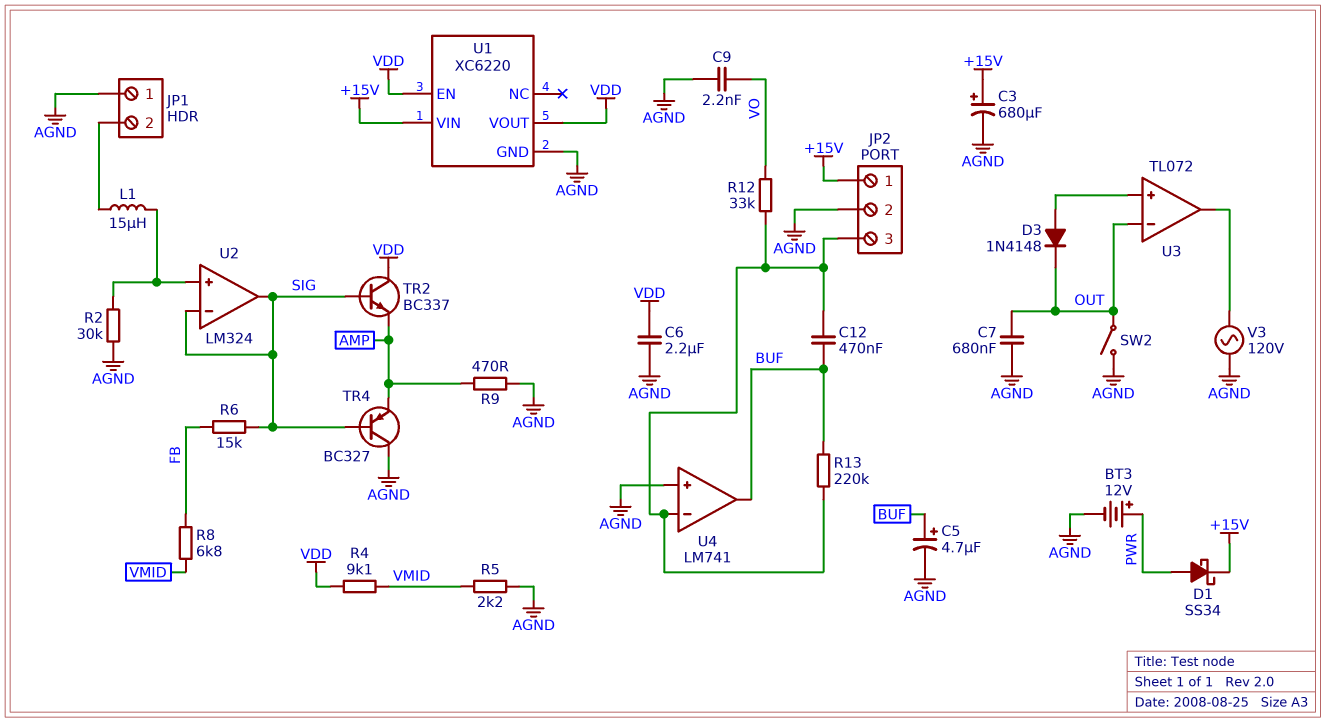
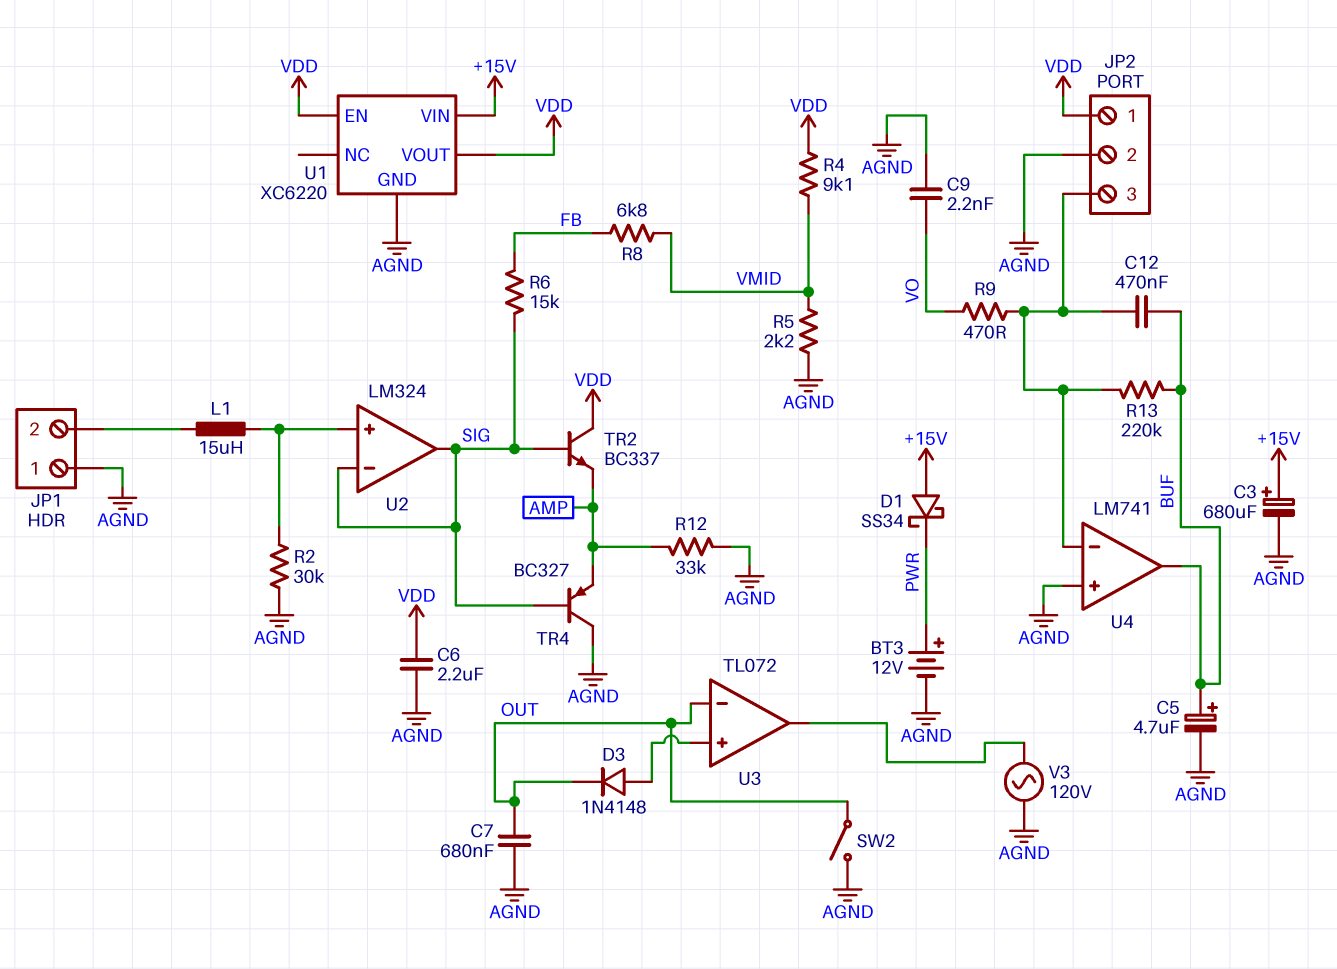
D1: schottky SS34 (A PWR, K +15V) -> schottky SS34 (A +15V, K PWR)
JP2 pin 1: +15V -> VDD
R9: 470 (AGND, AMP) -> 470 (JP2/3, VO)
R12: 33k (JP2/3, VO) -> 33k (AGND, AMP)

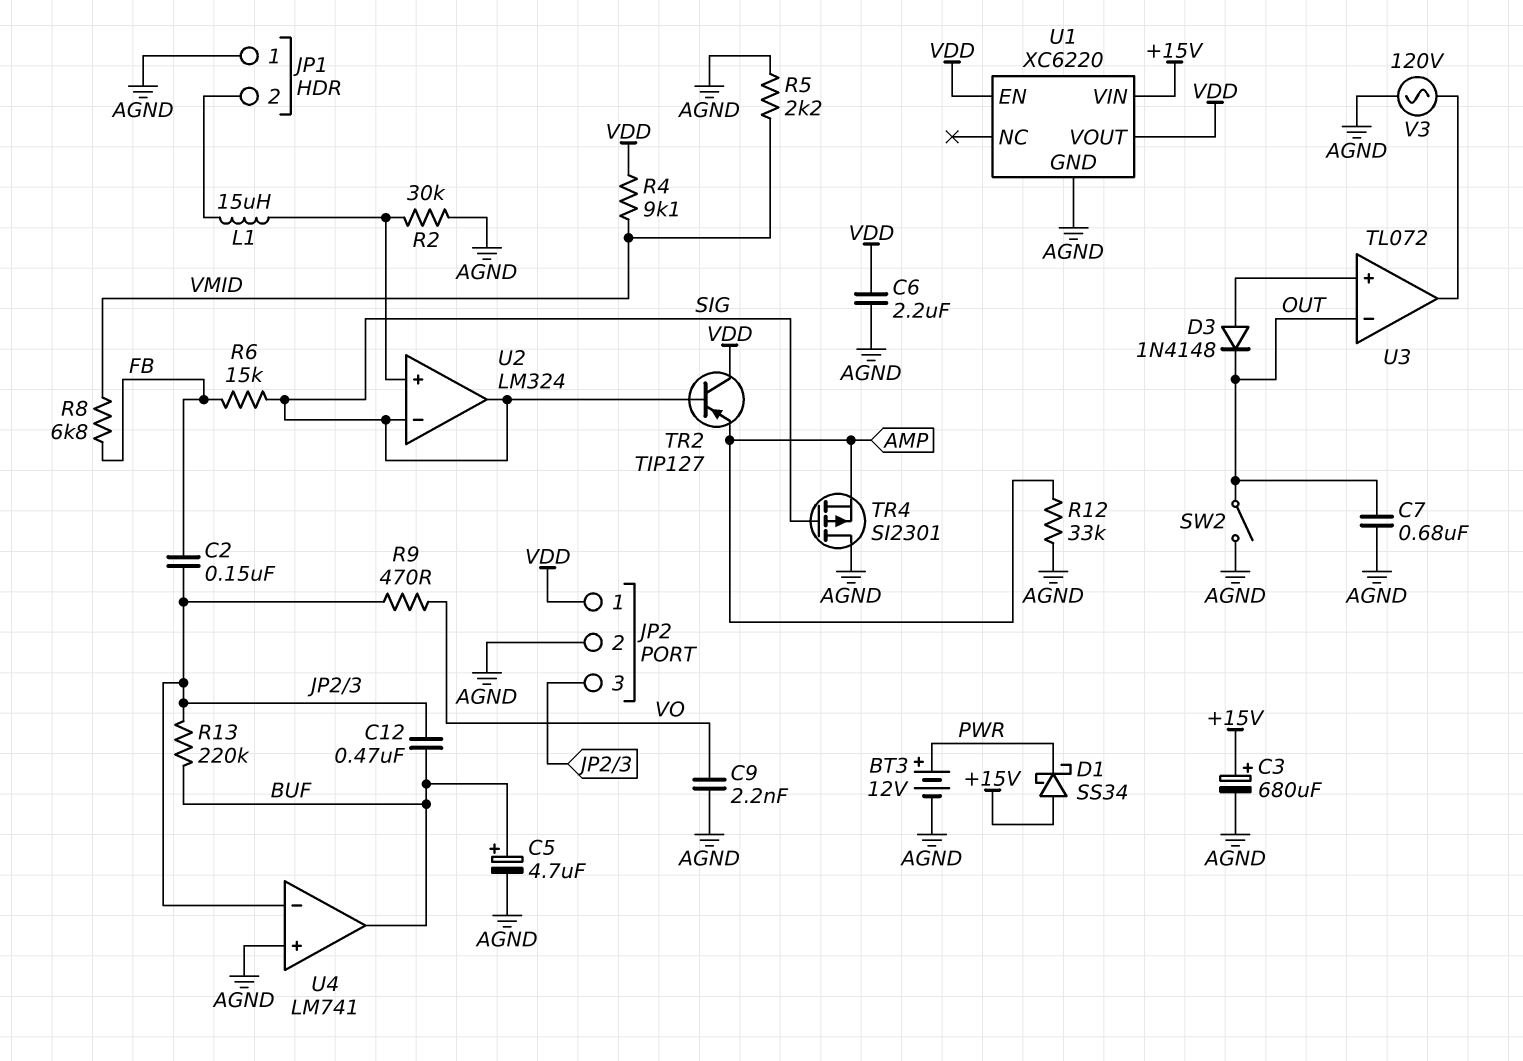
C2: none -> 150nF (FB, JP2/3)
TR2: NPN BC337 (B SIG, C VDD, E AMP) -> PNP TIP127 (B SIG, C VDD, E AMP)
TR4: PNP BC327 (B SIG, C AGND, E AMP) -> PMOS SI2301 (G SIG, D AGND, S AMP)

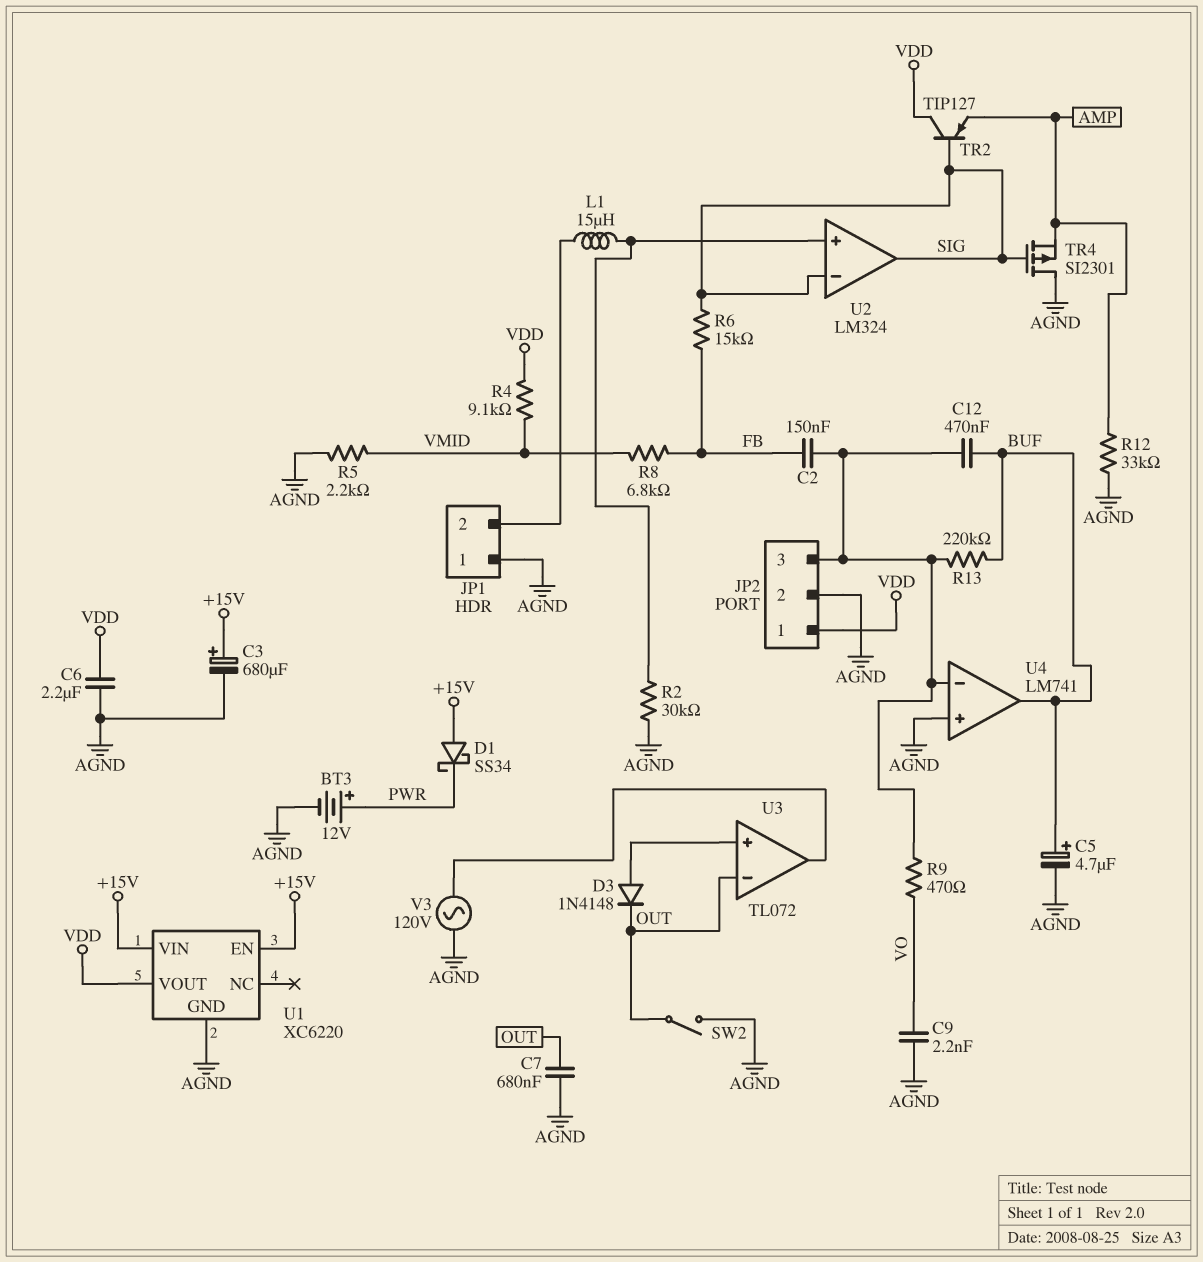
U1 pin EN: VDD -> +15V

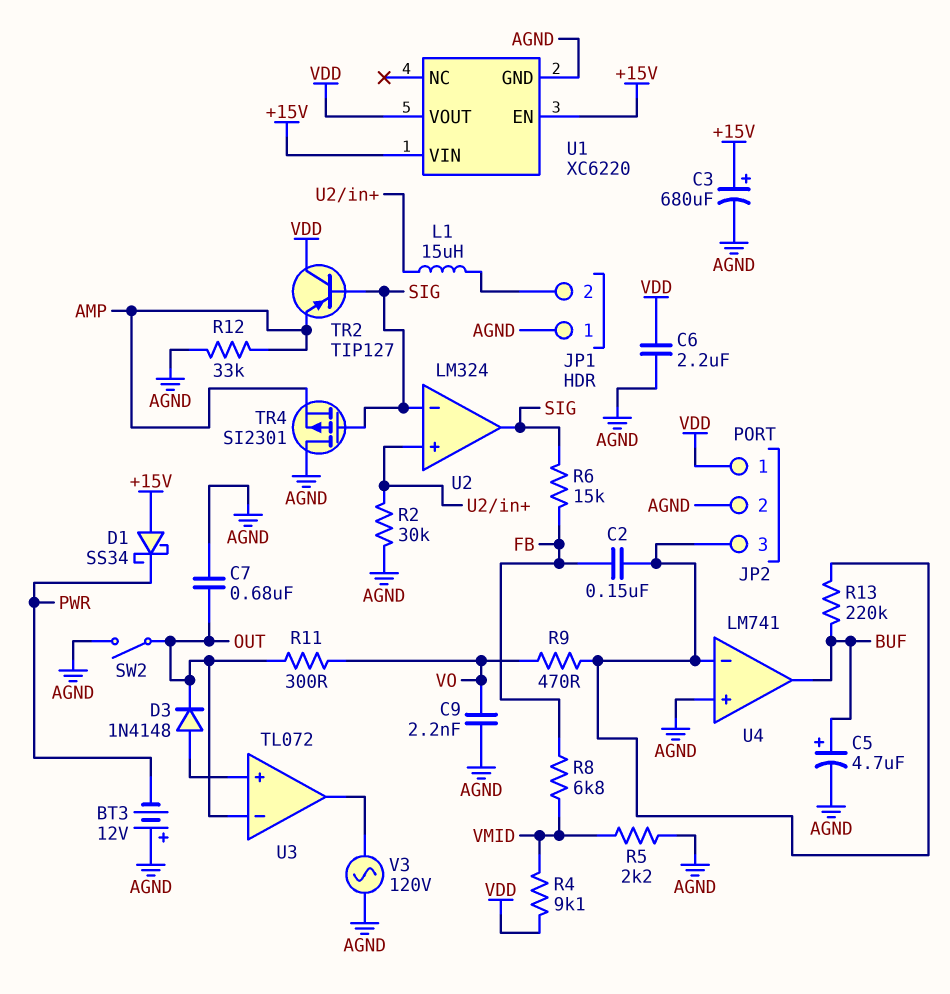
BT3: 12V (plus PWR, minus AGND) -> 12V (plus AGND, minus PWR)
C12: 470nF (BUF, JP2/3) -> none
R11: none -> 300 (OUT, VO)

